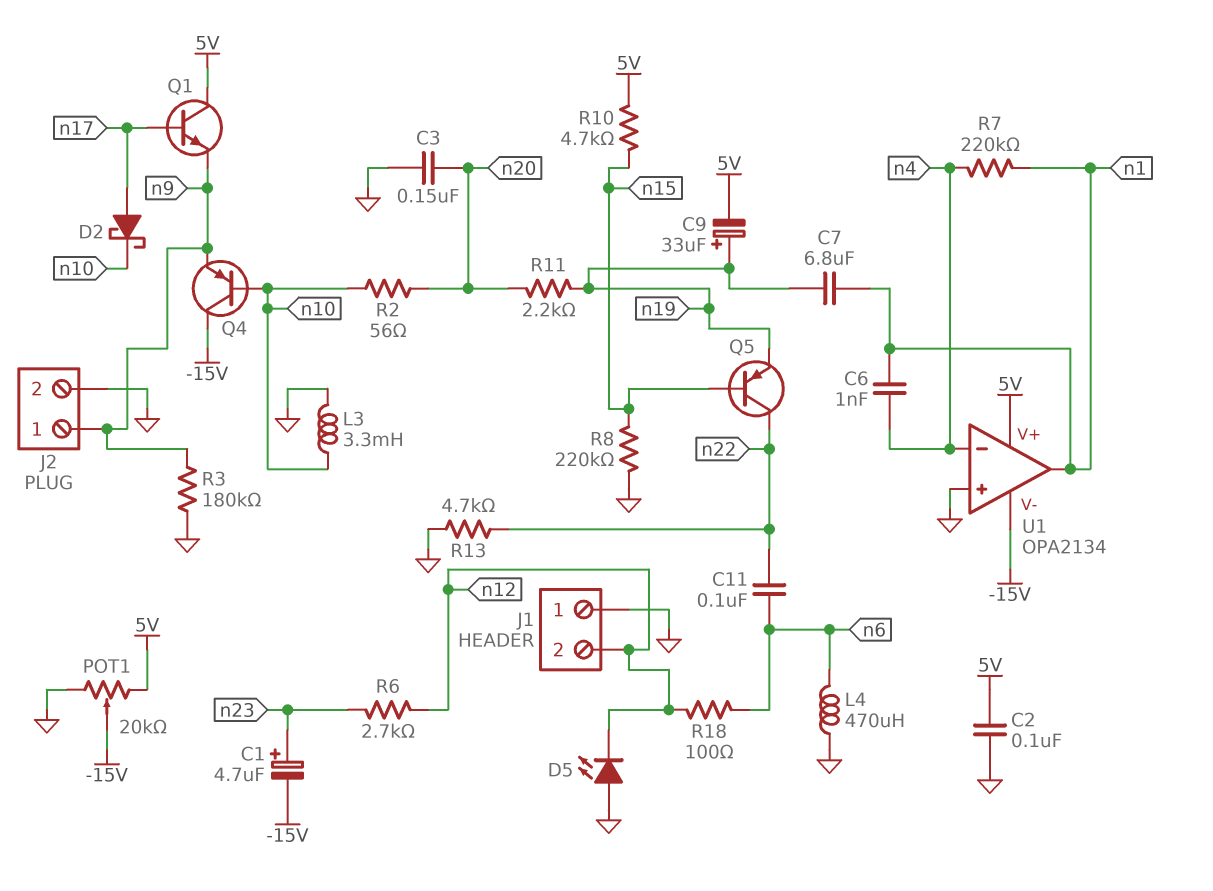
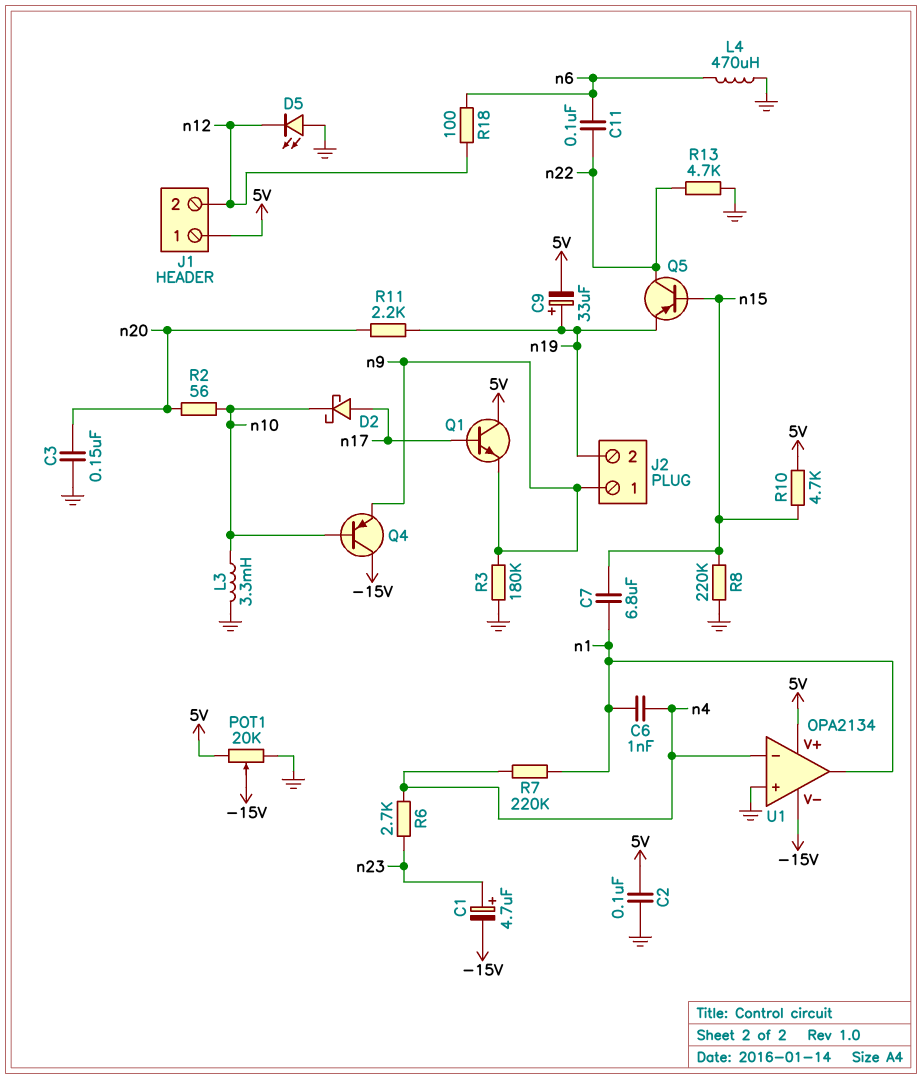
C7: 6.8uF (n1, n19) -> 6.8uF (n1, n15)
J1 pin 1: GND -> 5V
J2 pin 2: GND -> n19
R6: 2.7k (n12, n23) -> 2.7k (n4, n23)

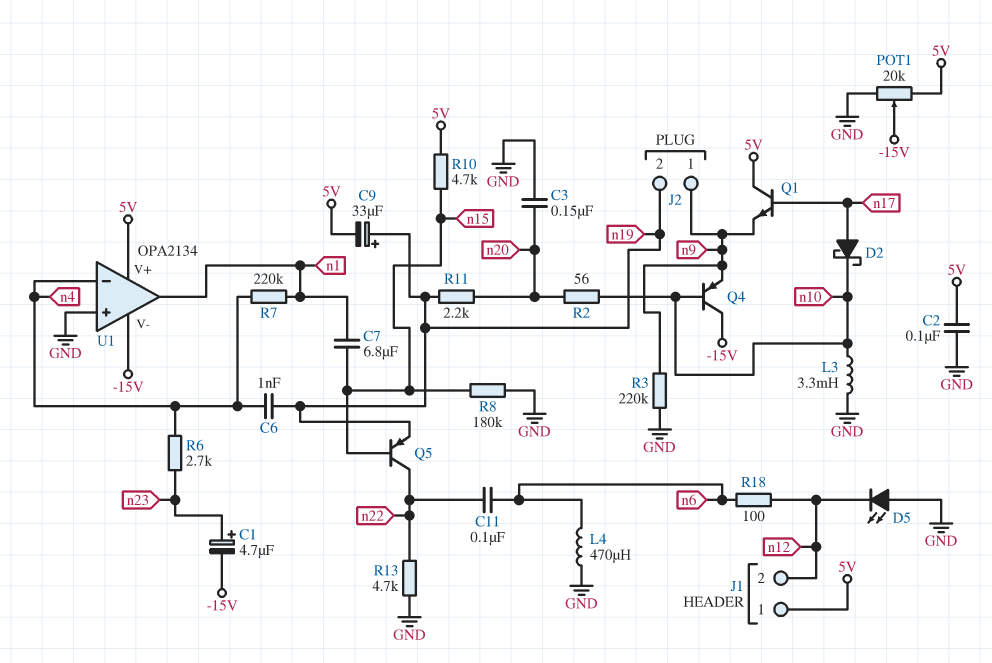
C6: 1nF (n1, n4) -> 1nF (n4, n19)
R3: 180k (GND, n9) -> 220k (GND, n9)
R8: 220k (GND, n15) -> 180k (GND, n15)

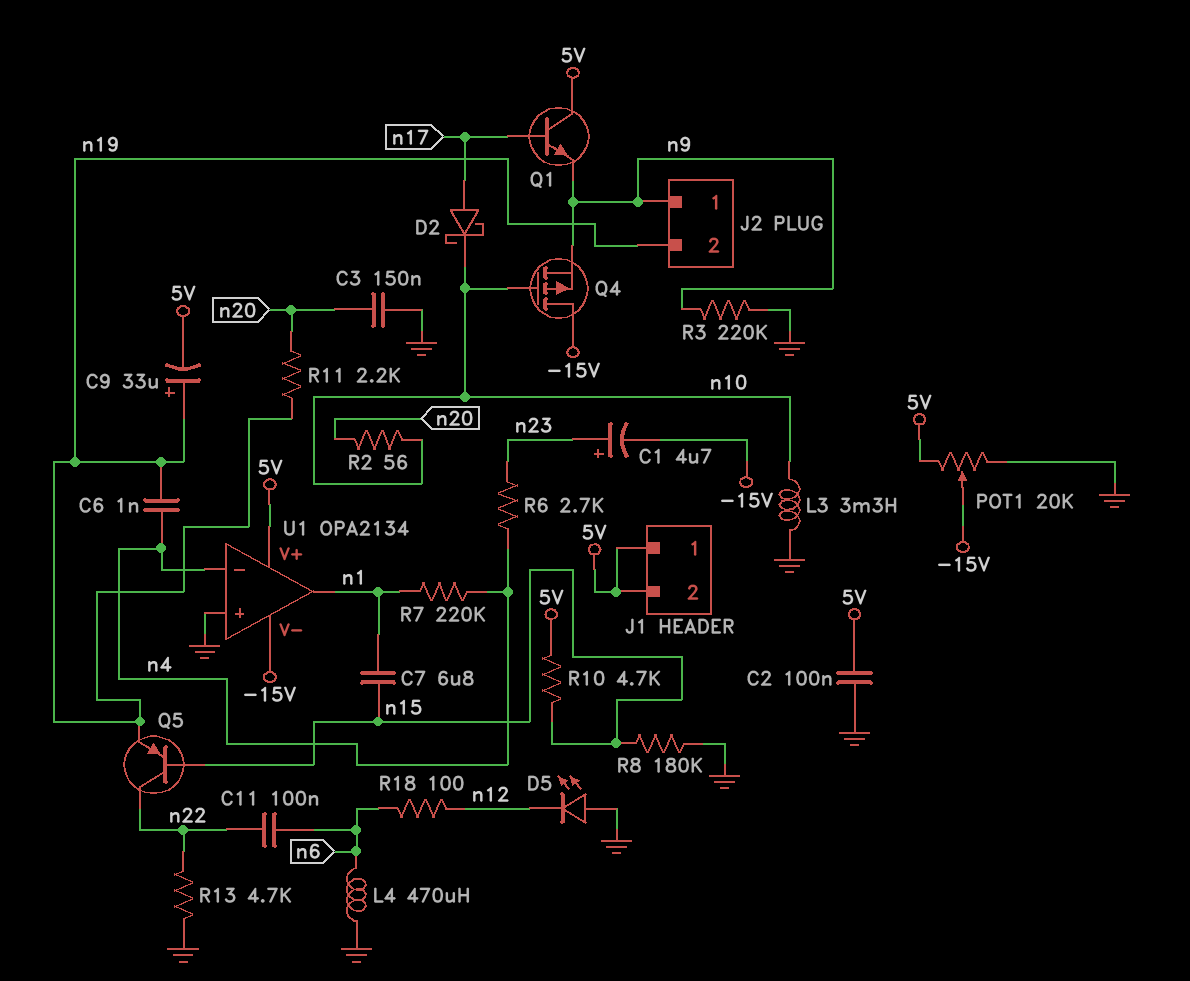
J1 pin 2: n12 -> 5V
Q4: PNP (B n10, C -15V, E n9) -> PMOS (G n10, D -15V, S n9)

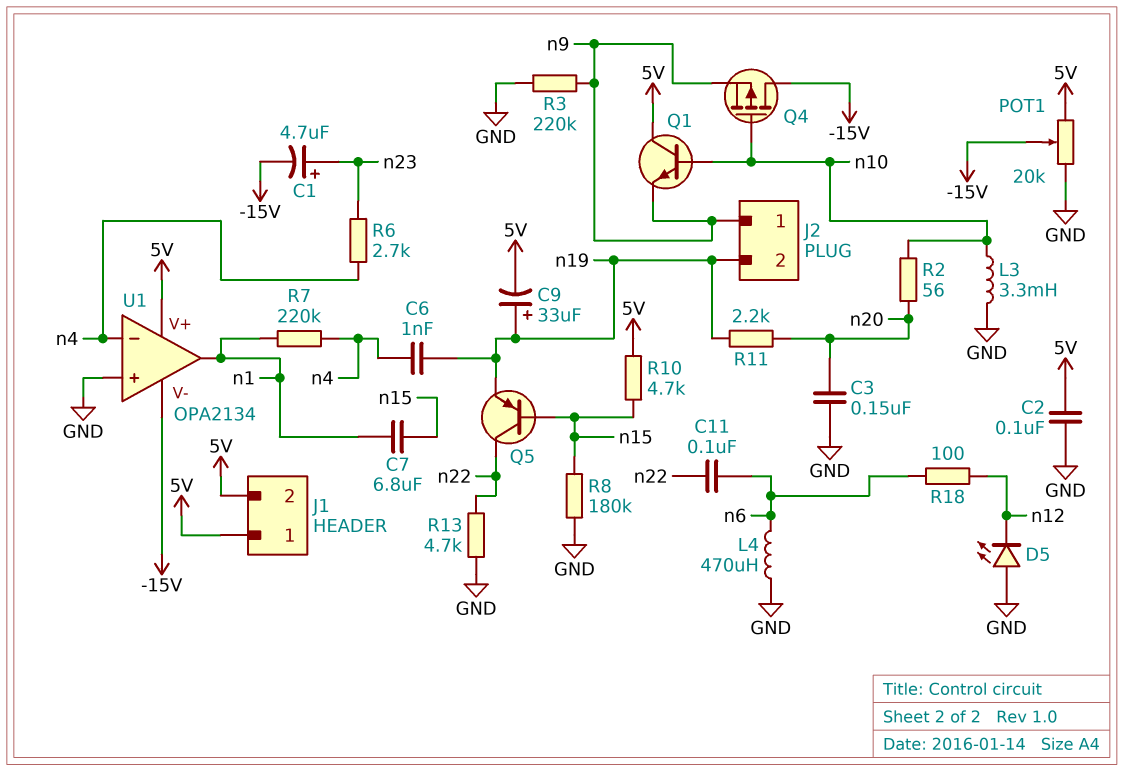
D2: schottky (A n17, K n10) -> none
Q1: NPN (B n17, C 5V, E n9) -> NPN (B n10, C 5V, E n9)

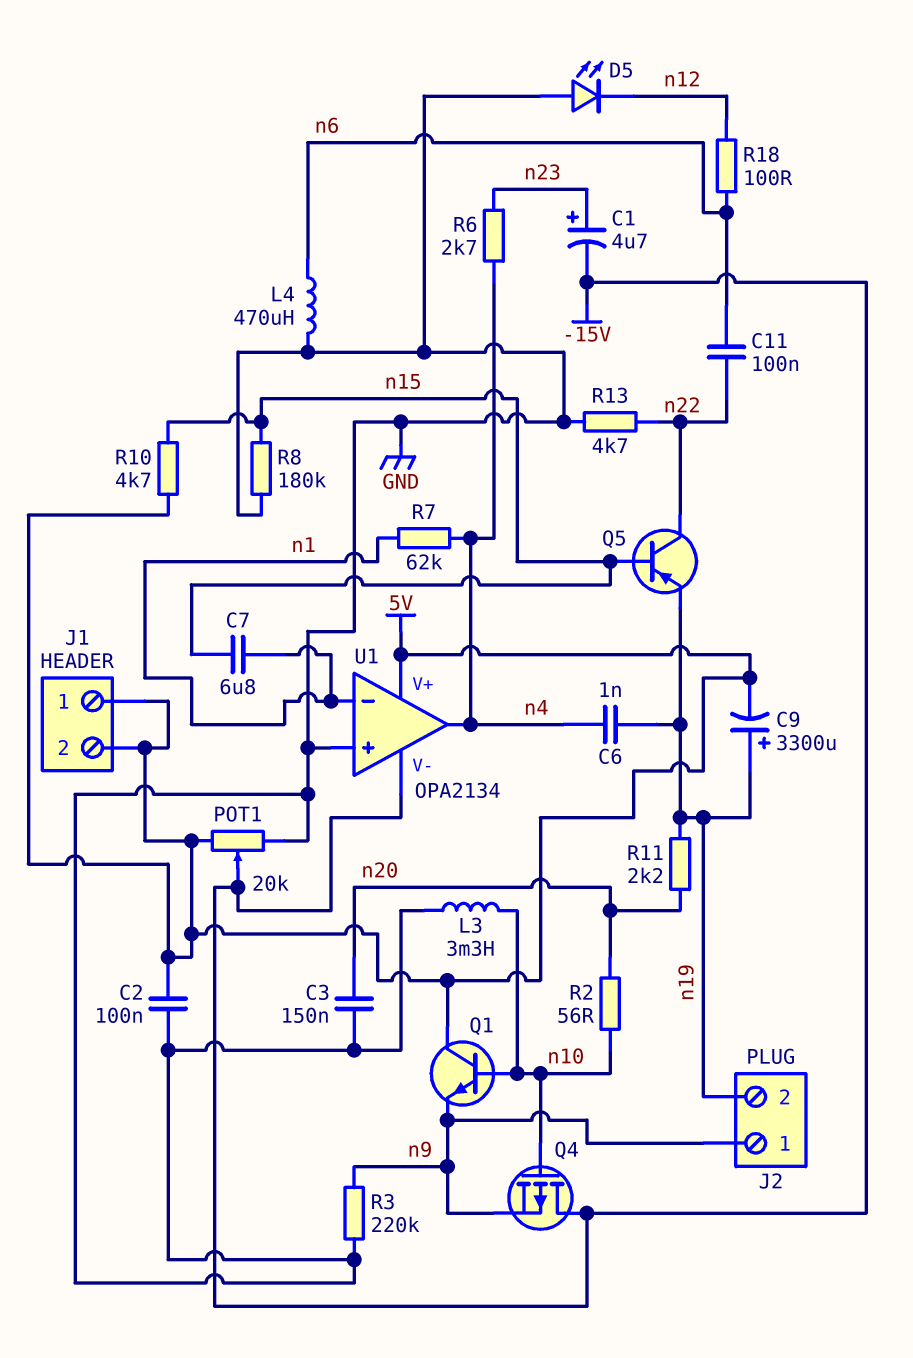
C9: 33uF (plus n19, minus 5V) -> 3300uF (plus n19, minus 5V)
R7: 220k (n1, n4) -> 62k (n1, n4)
U1 pin in-: n4 -> n1
U1 pin out: n1 -> n4

